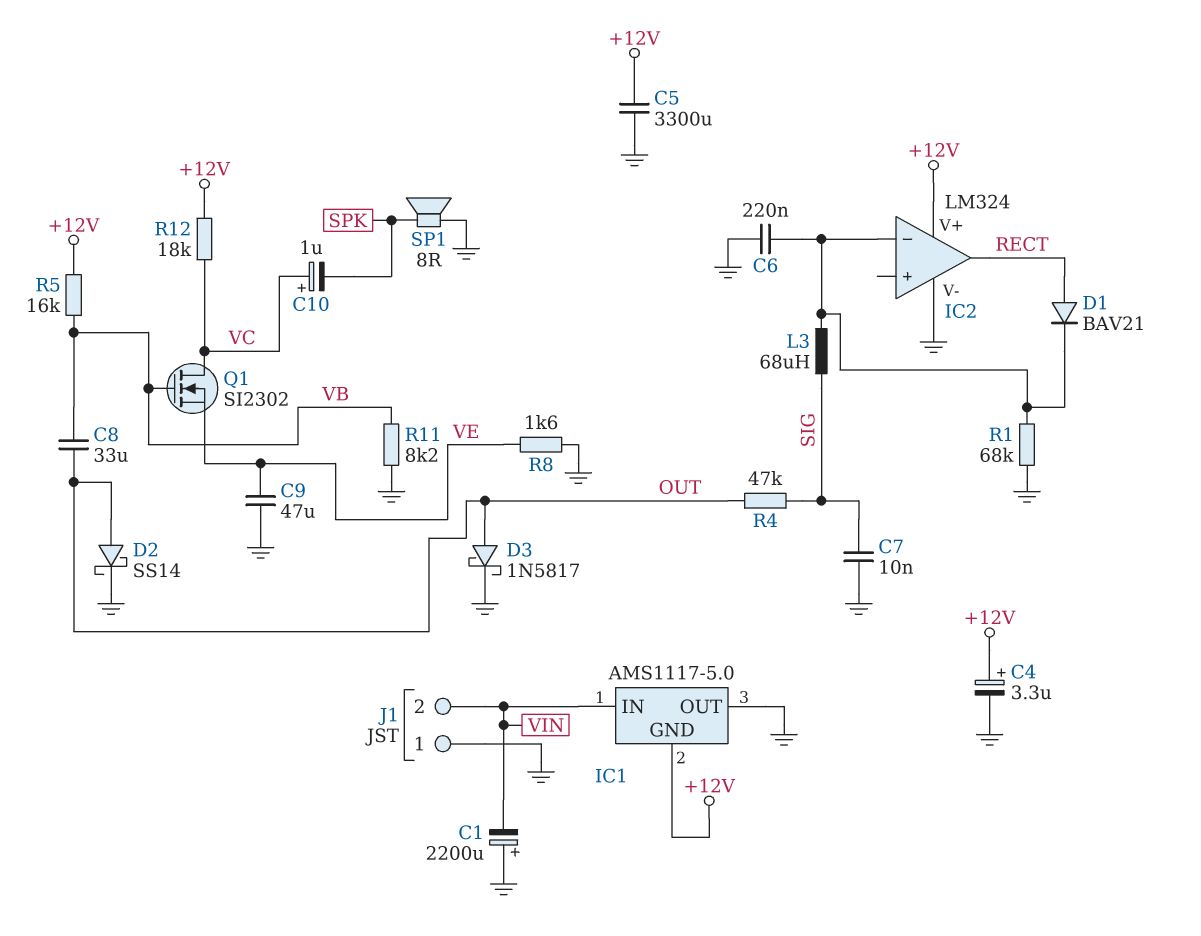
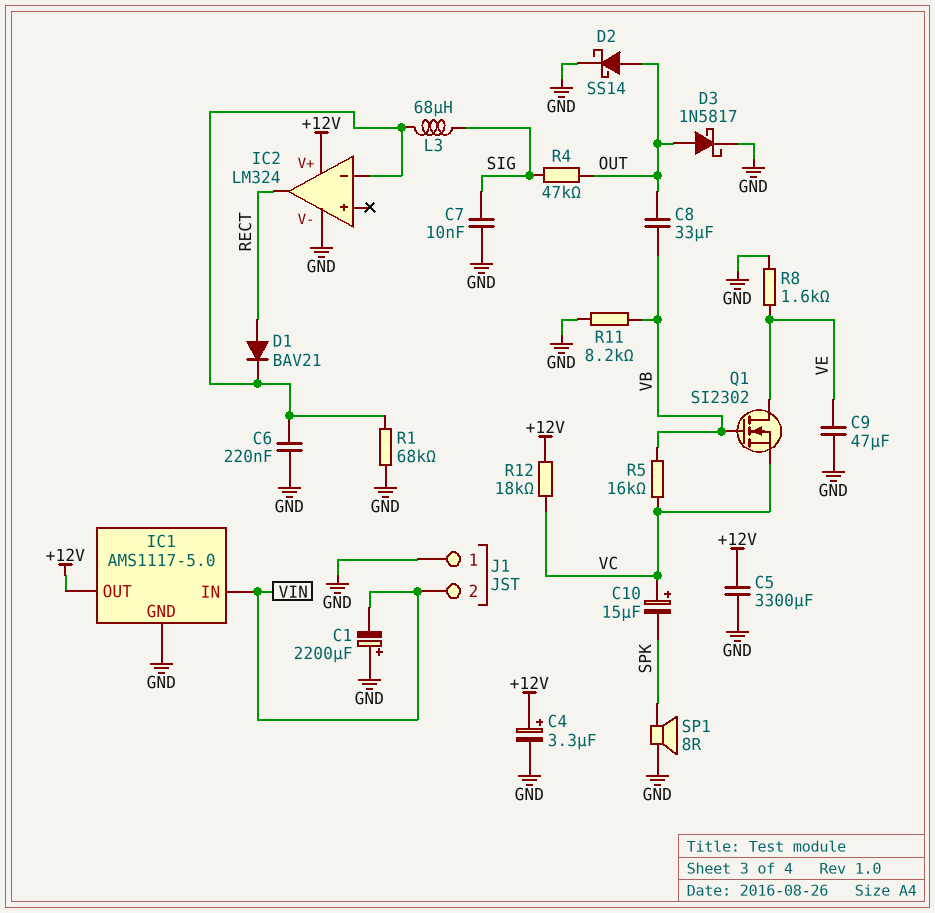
C10: 1uF (plus VC, minus SPK) -> 15uF (plus VC, minus SPK)
IC1 pin GND: +12V -> GND
IC1 pin OUT: GND -> +12V
Q1: NMOS SI2302 (G VB, D VC, S VE) -> NMOS SI2302 (G VB, D VE, S VC)
R5: 16k (+12V, VB) -> 16k (VB, VC)

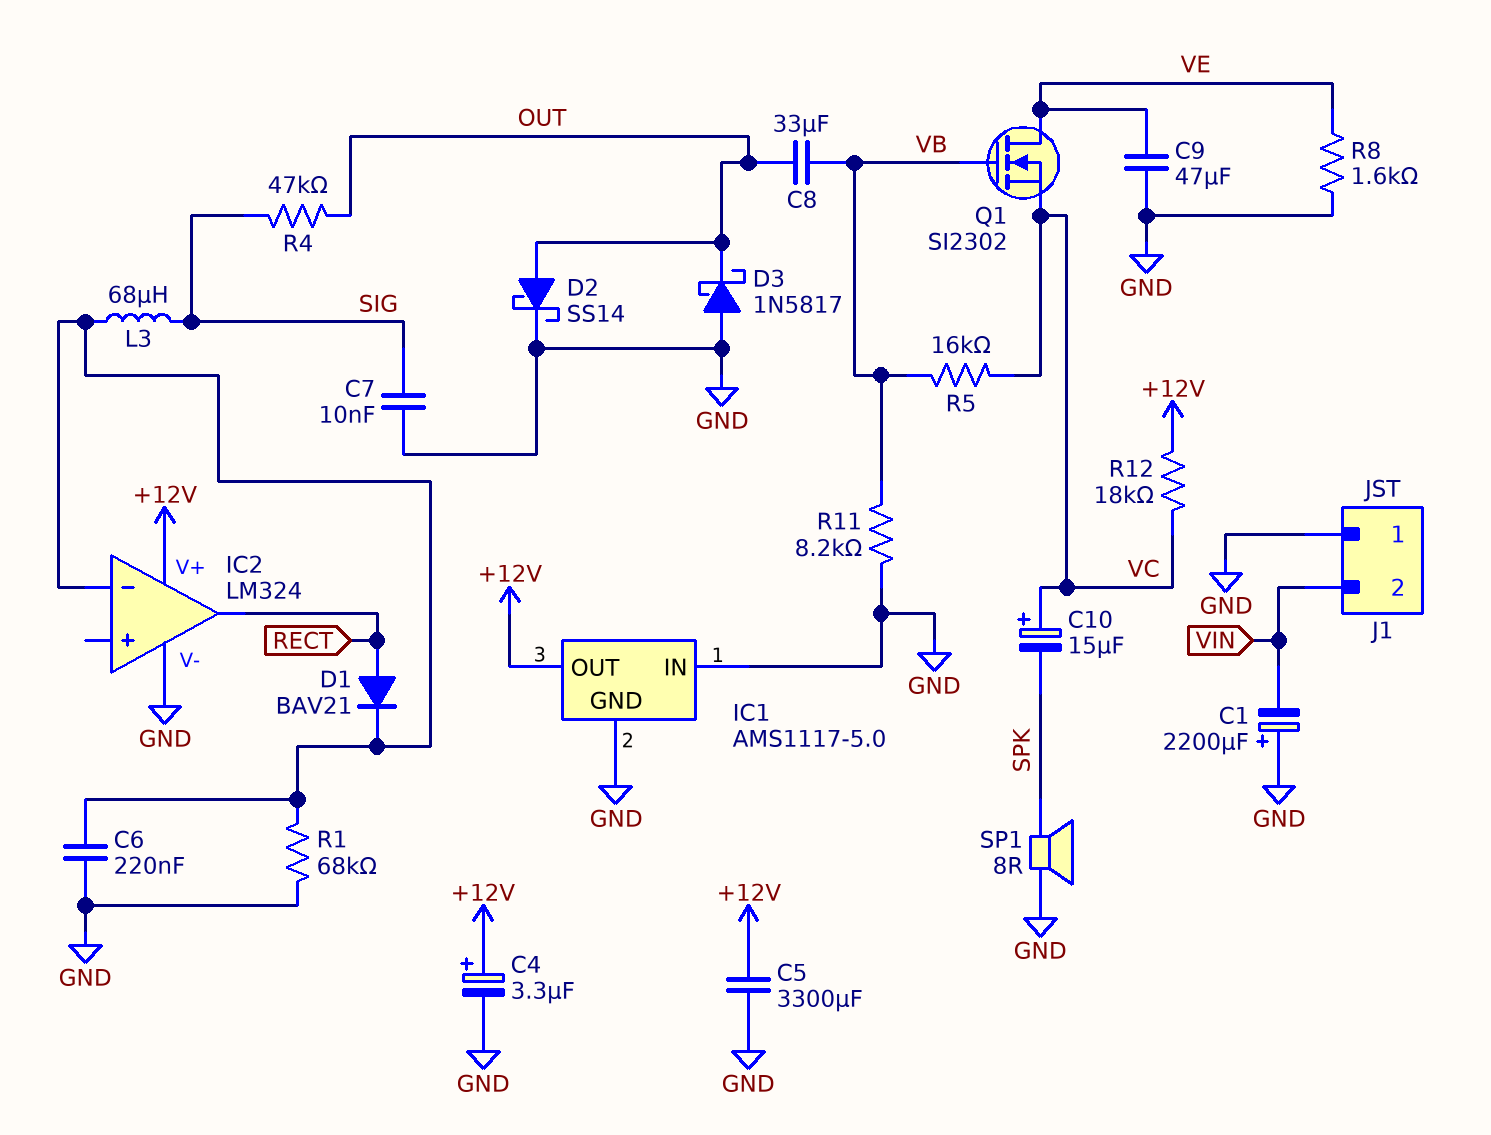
D3: schottky 1N5817 (A OUT, K GND) -> schottky 1N5817 (A GND, K OUT)
IC1 pin IN: VIN -> GND

